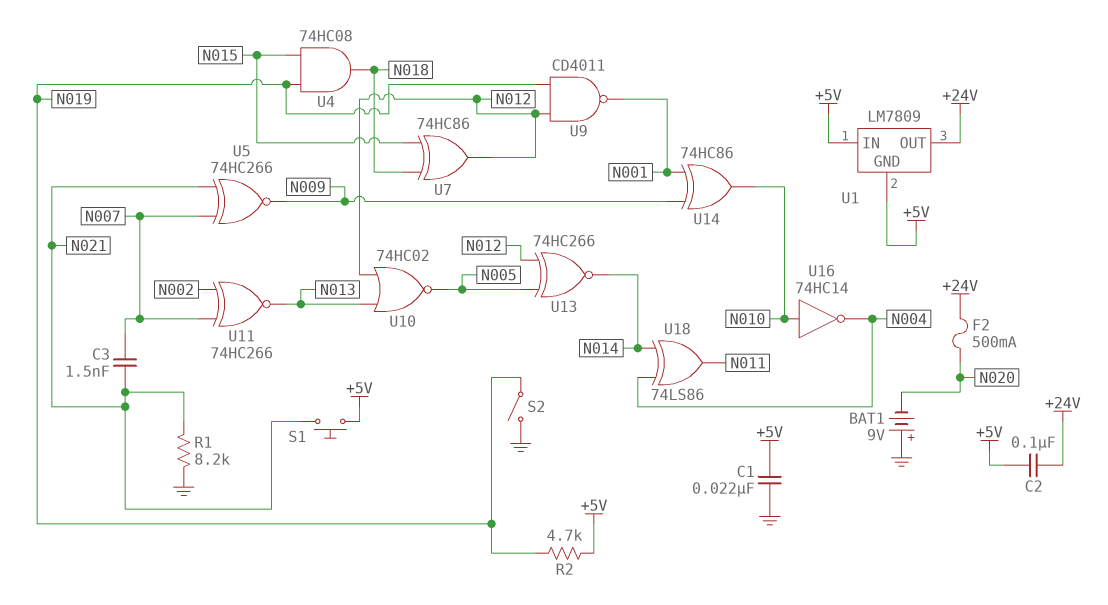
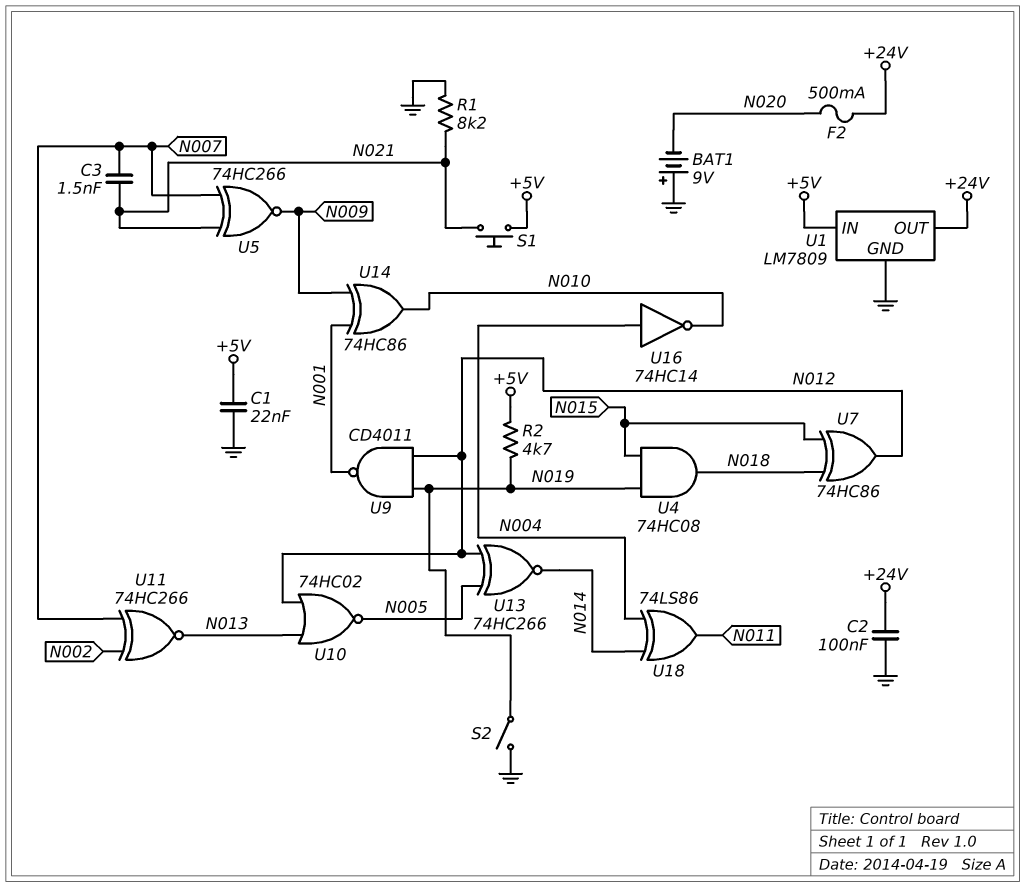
C2: 100nF (+5V, +24V) -> 100nF (+24V, GND)
U1 pin GND: +5V -> GND
U16: NOT 74HC14 (in N010, out N004) -> NOT 74HC14 (in N004, out N010)

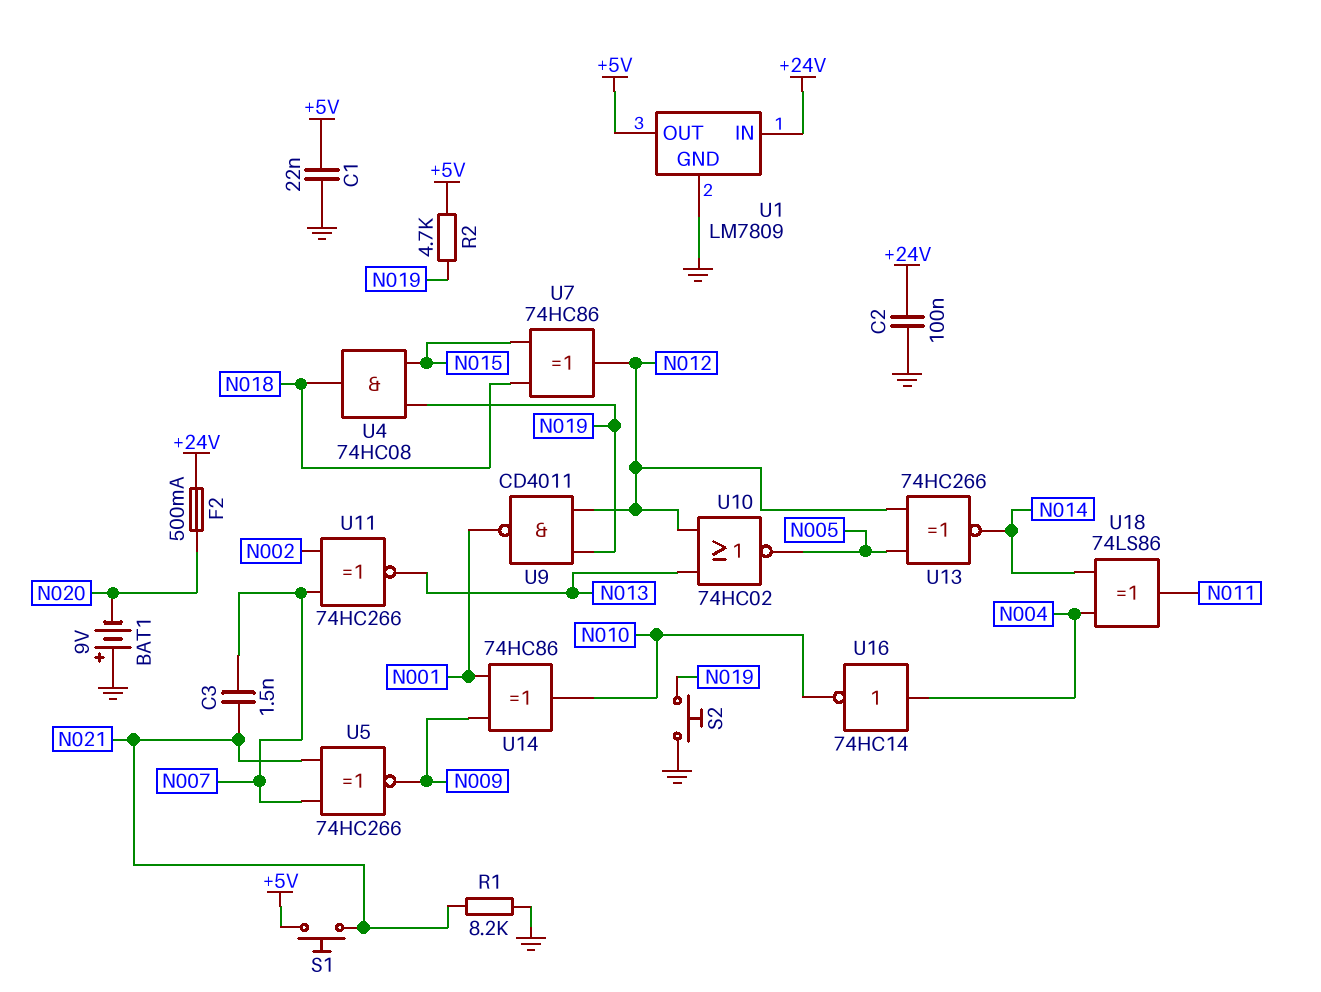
S2: switch (GND, N019) -> button (GND, N019)
U1 pin IN: +5V -> +24V
U1 pin OUT: +24V -> +5V

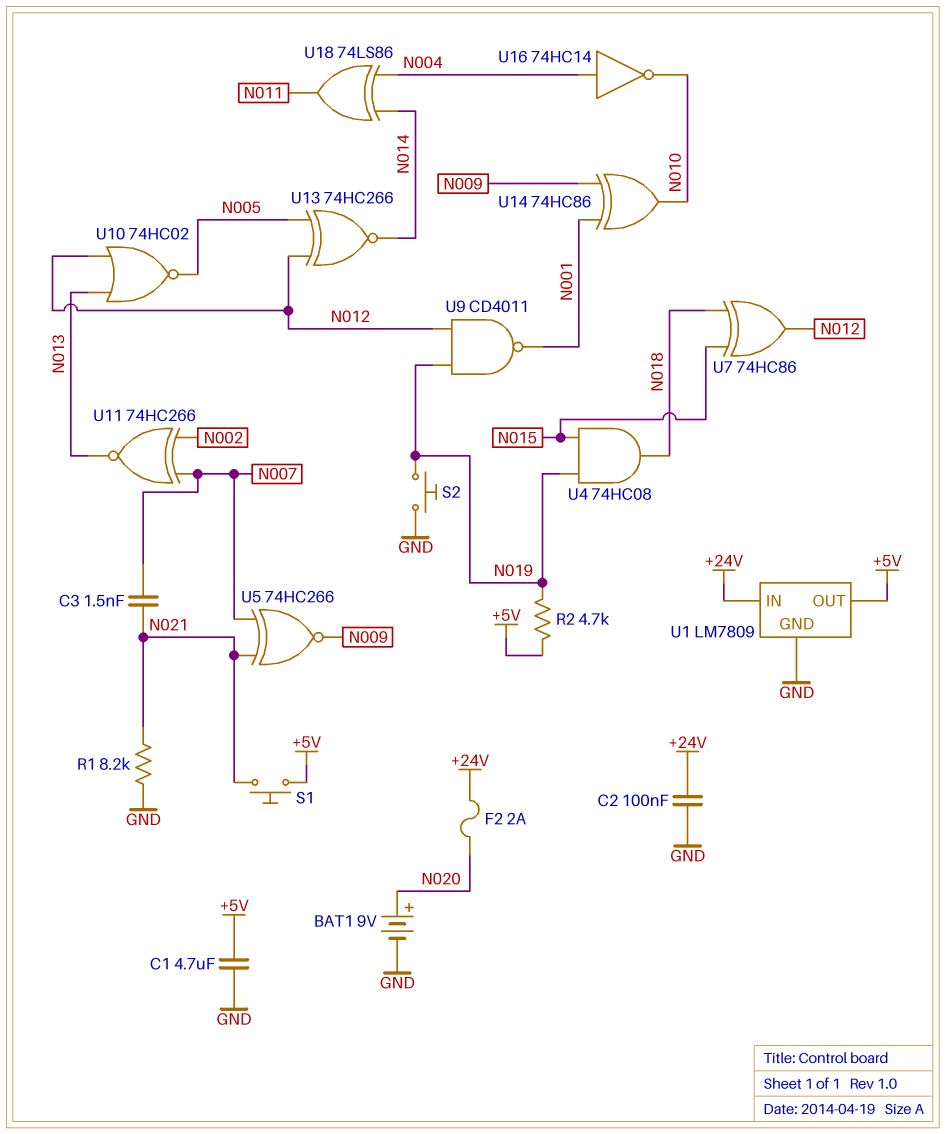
BAT1: 9V (plus GND, minus N020) -> 9V (plus N020, minus GND)
C1: 22nF (+5V, GND) -> 4.7uF (+5V, GND)
F2: 500mA (+24V, N020) -> 2A (+24V, N020)

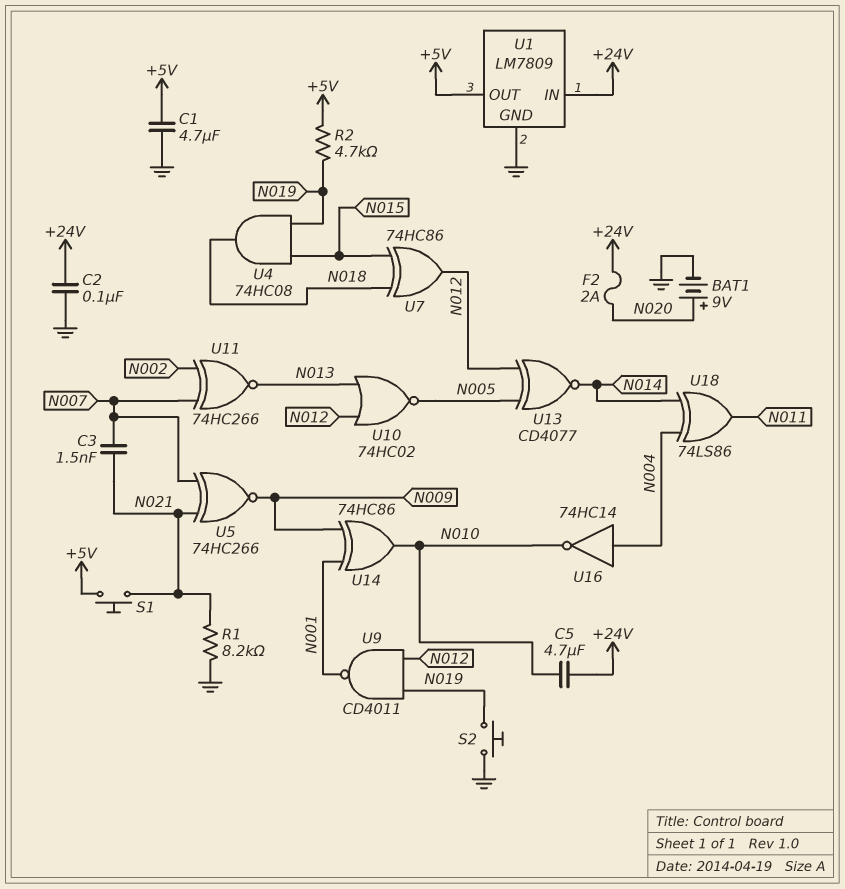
C5: none -> 4.7uF (+24V, N010)
U13: XNOR 74HC266 (in N005, in N012, out N014) -> XNOR CD4077 (in N005, in N012, out N014)

